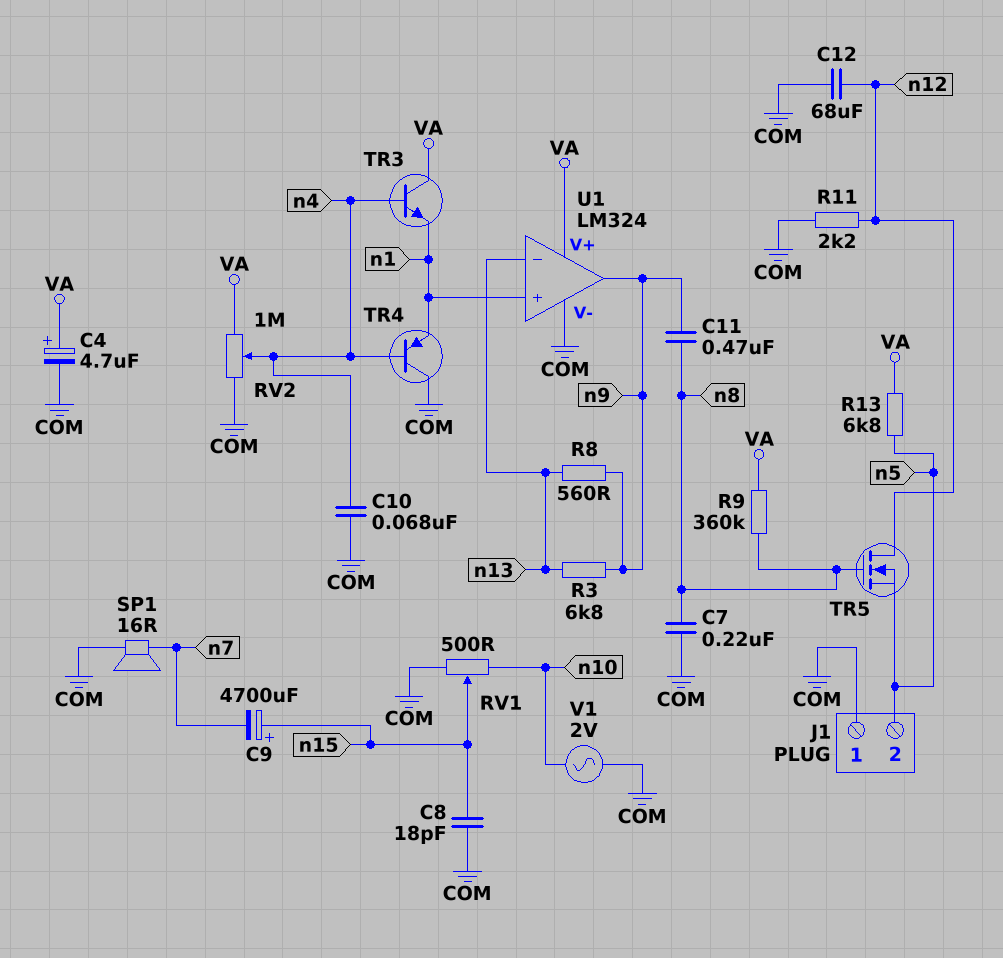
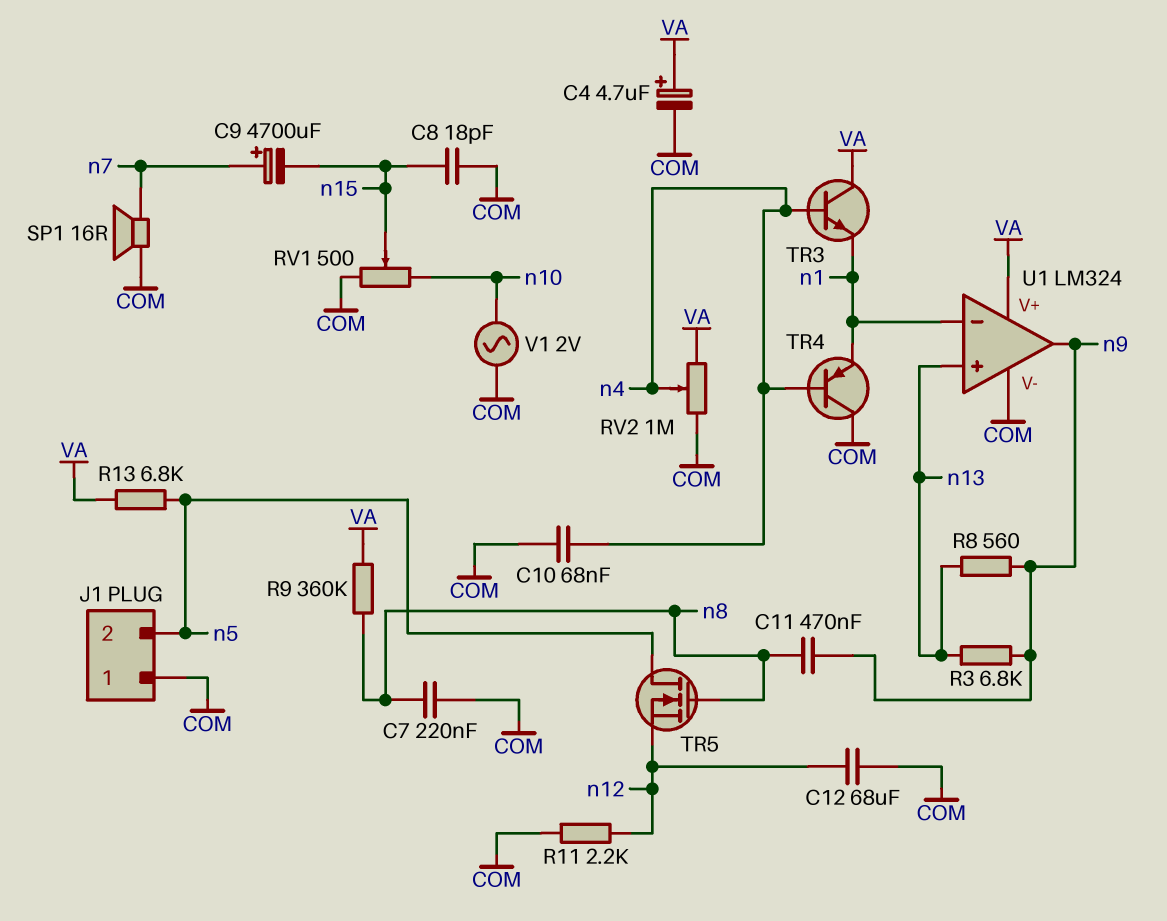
C9: 4700uF (plus n15, minus n7) -> 4700uF (plus n7, minus n15)
TR5: NMOS (G n8, D n12, S n5) -> NMOS (G n8, D n5, S n12)
U1 pin in+: n1 -> n13
U1 pin in-: n13 -> n1

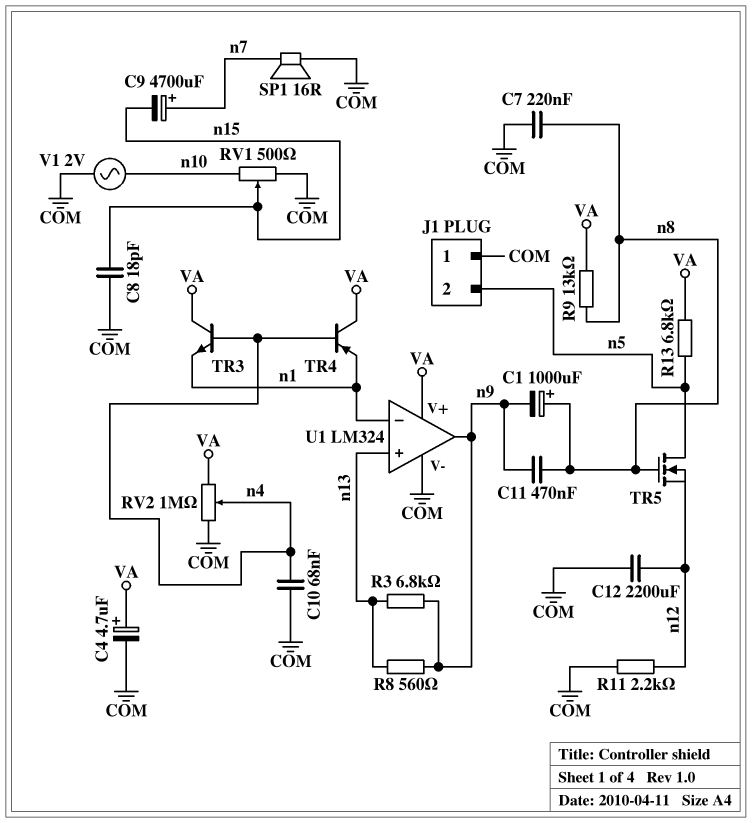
C1: none -> 1000uF (plus n8, minus n9)
C12: 68uF (COM, n12) -> 2200uF (COM, n12)
R9: 360k (VA, n8) -> 13k (VA, n8)
TR4: PNP (B n4, C COM, E n1) -> PNP (B n4, C VA, E n1)

